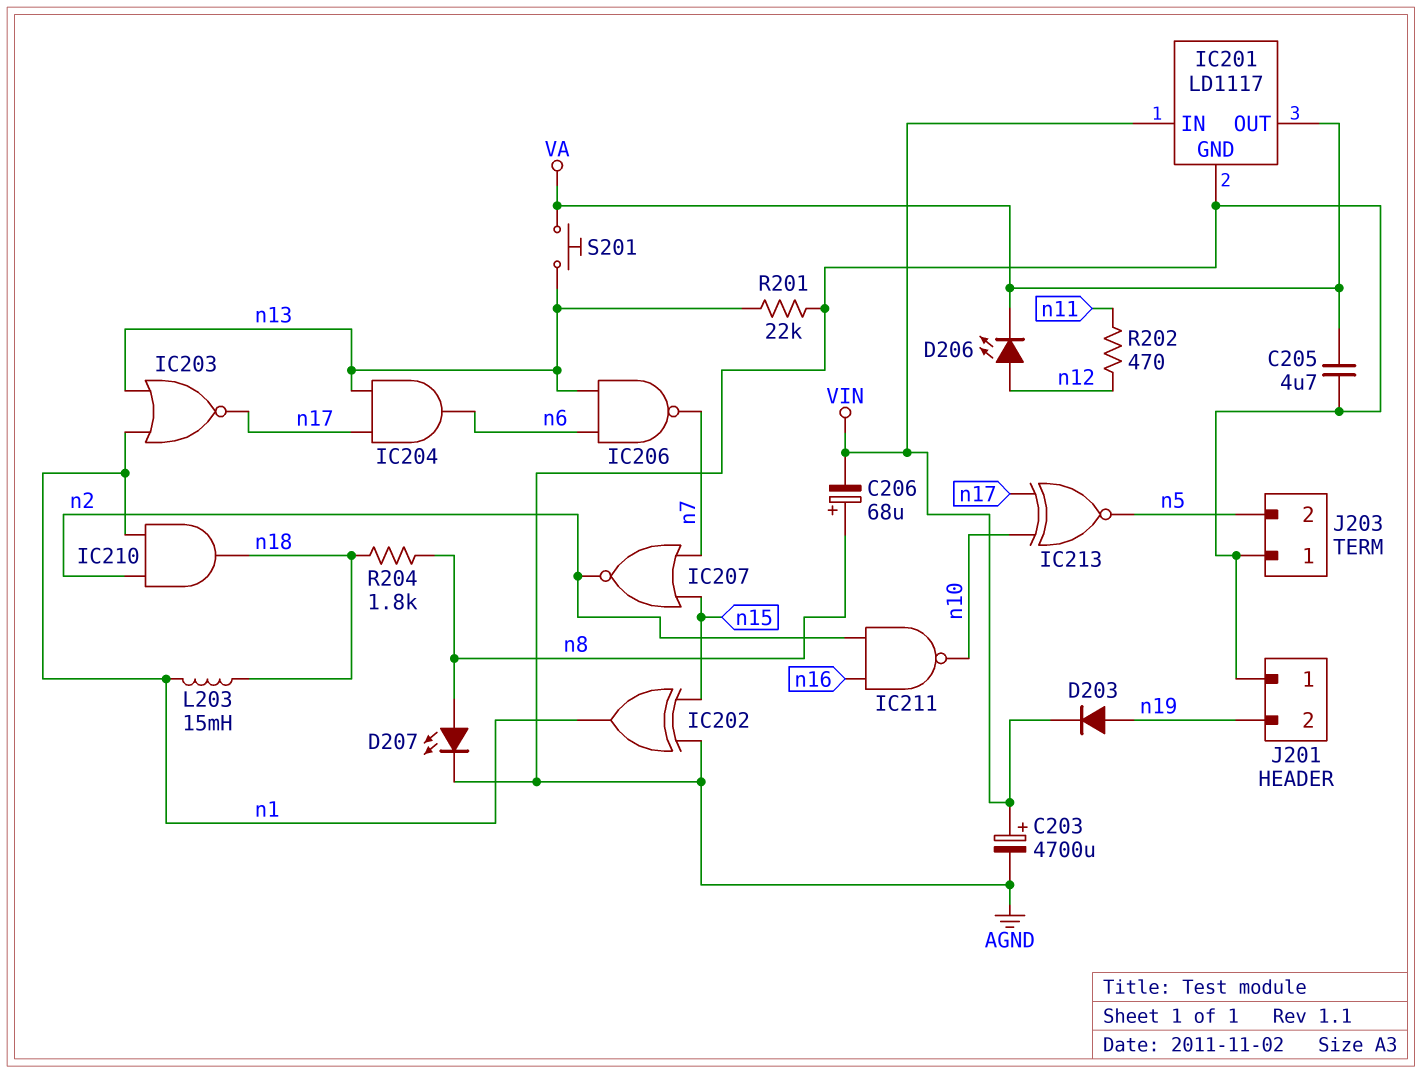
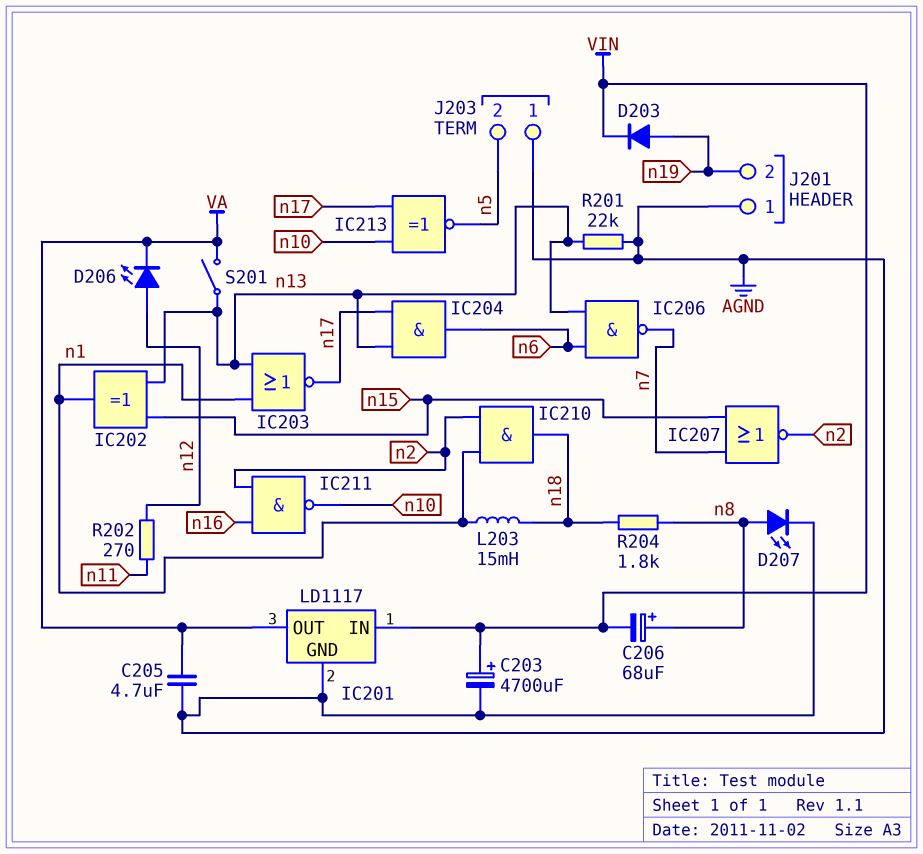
IC202: XOR (in AGND, in n15, out n1) -> XOR (in n13, in n15, out n1)
R202: 470 (n11, n12) -> 270 (n11, n12)
S201: button (VA, n13) -> switch (VA, n13)

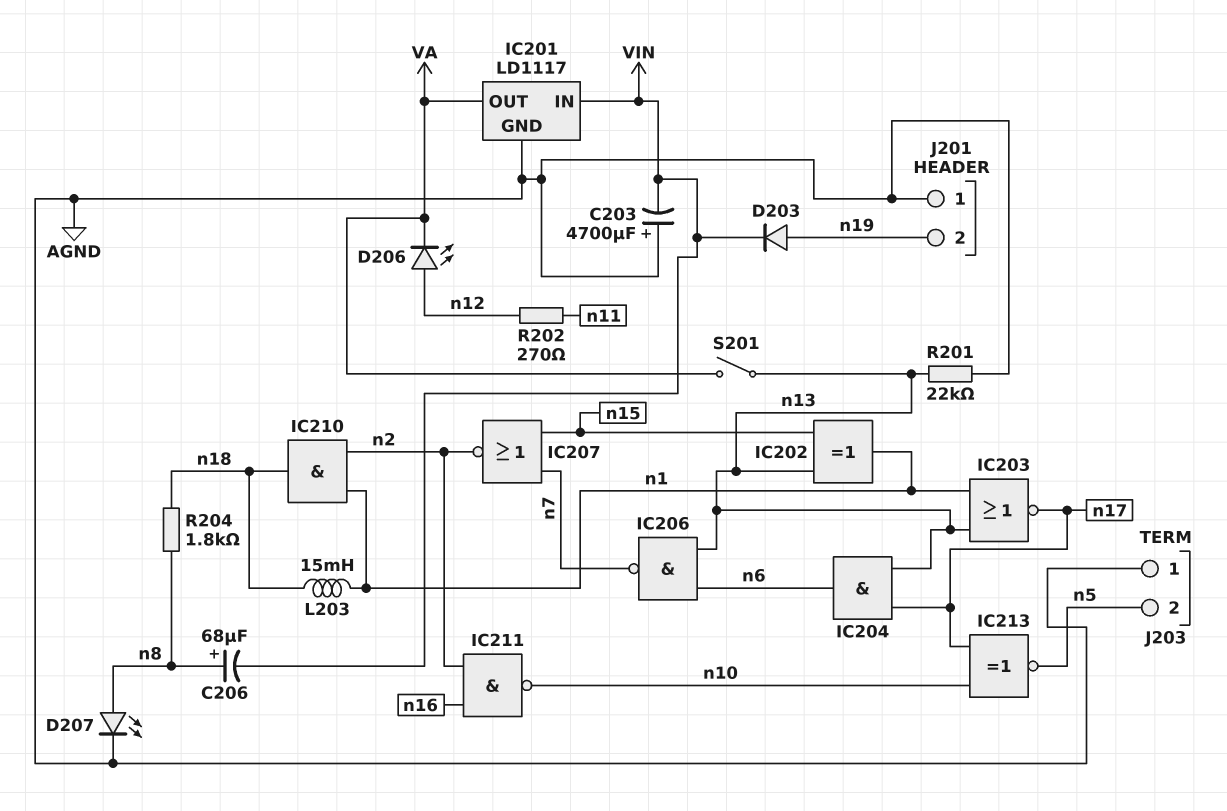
C203: 4700uF (plus VIN, minus AGND) -> 4700uF (plus AGND, minus VIN)
C205: 4.7uF (AGND, VA) -> none

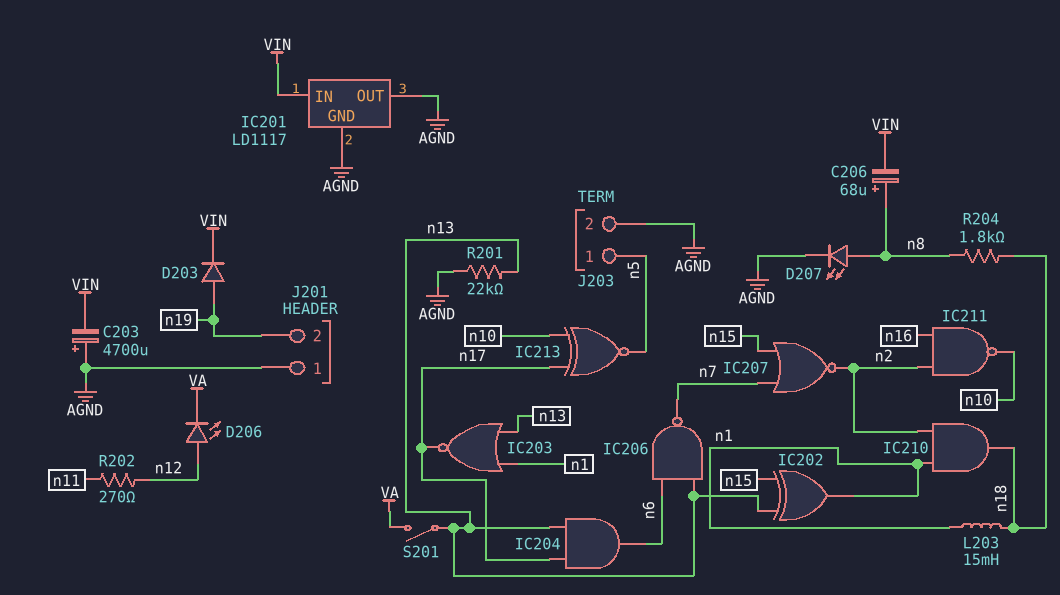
IC201 pin OUT: VA -> AGND
J203 pin 1: AGND -> n5
J203 pin 2: n5 -> AGND

